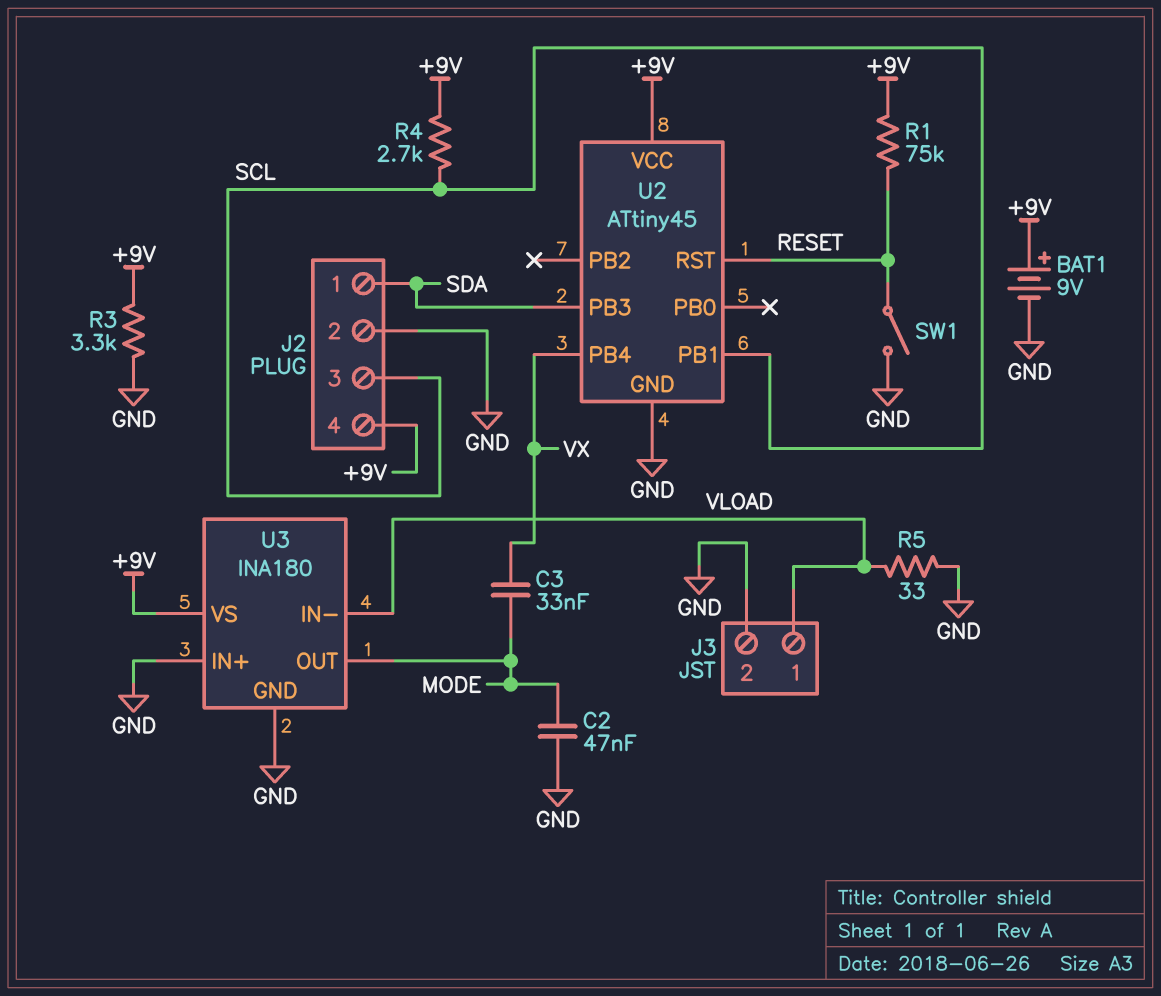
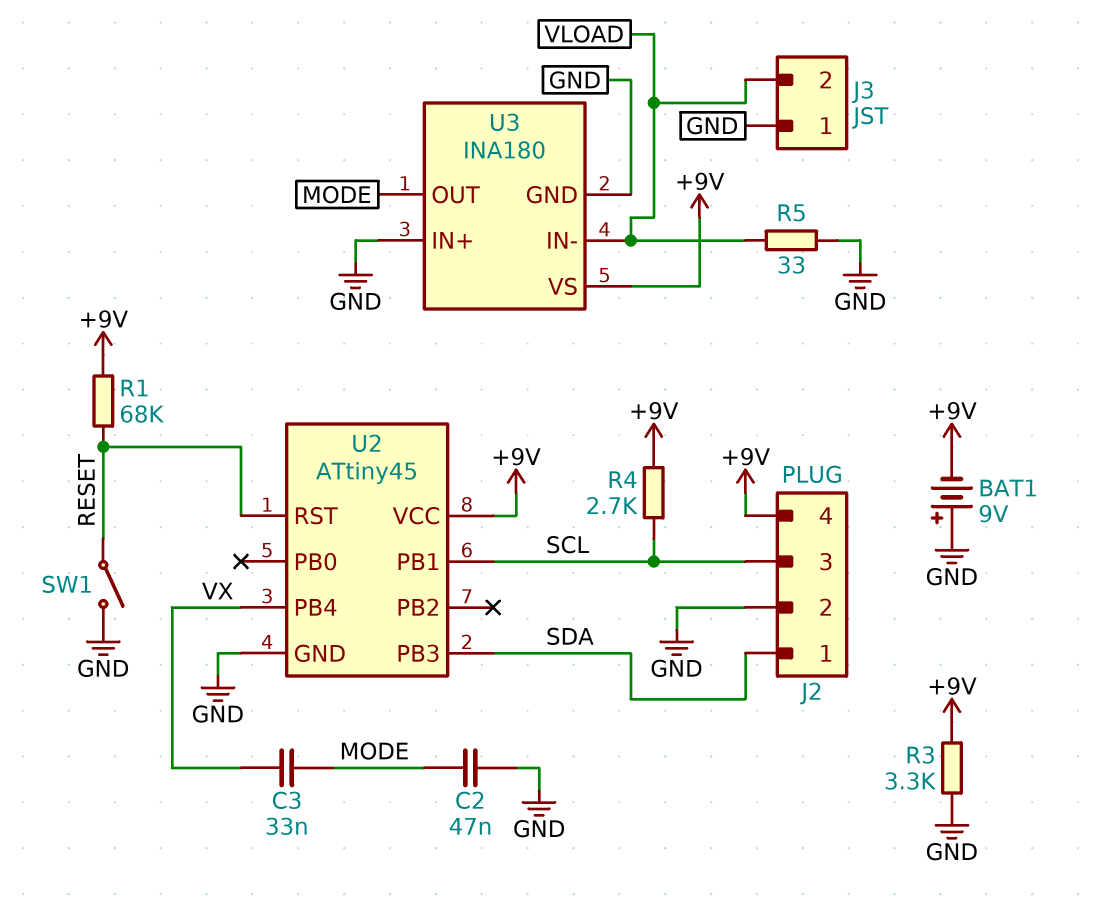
BAT1: 9V (plus +9V, minus GND) -> 9V (plus GND, minus +9V)
J3 pin 1: VLOAD -> GND
J3 pin 2: GND -> VLOAD
R1: 75k (+9V, RESET) -> 68k (+9V, RESET)

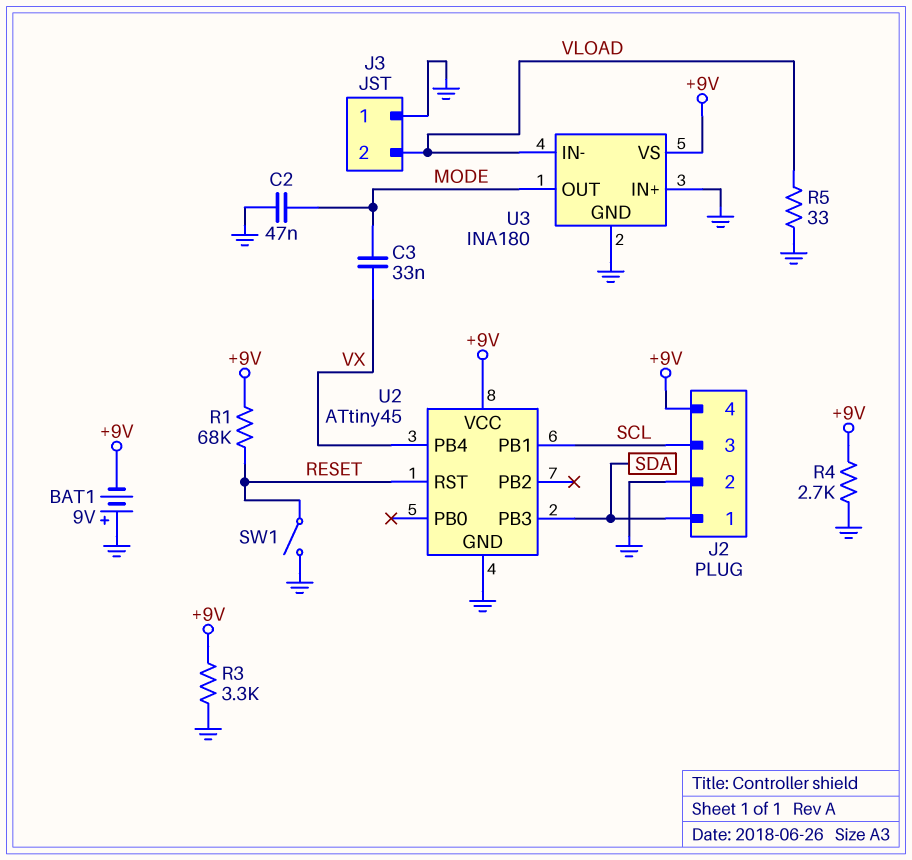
R4: 2.7k (+9V, SCL) -> 2.7k (+9V, GND)

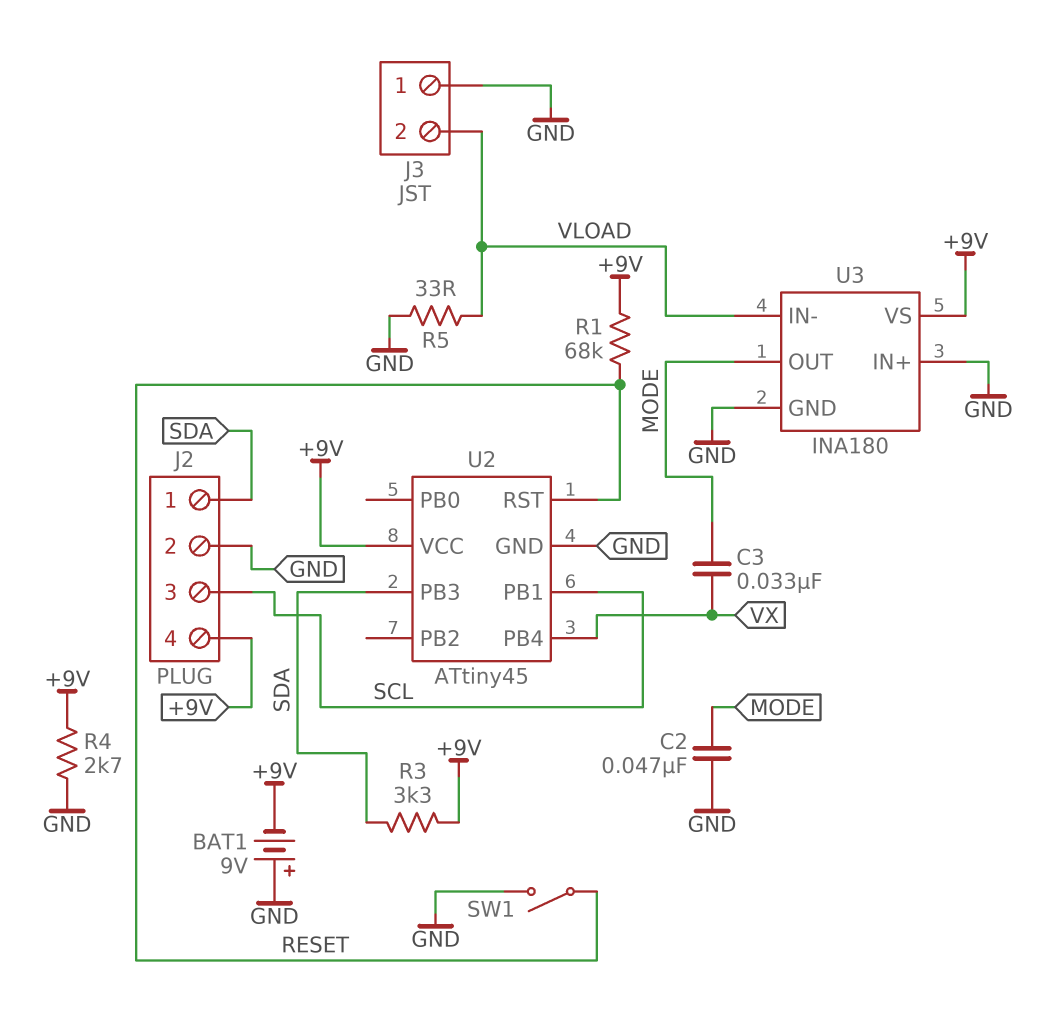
R3: 3.3k (+9V, GND) -> 3.3k (+9V, SDA)

